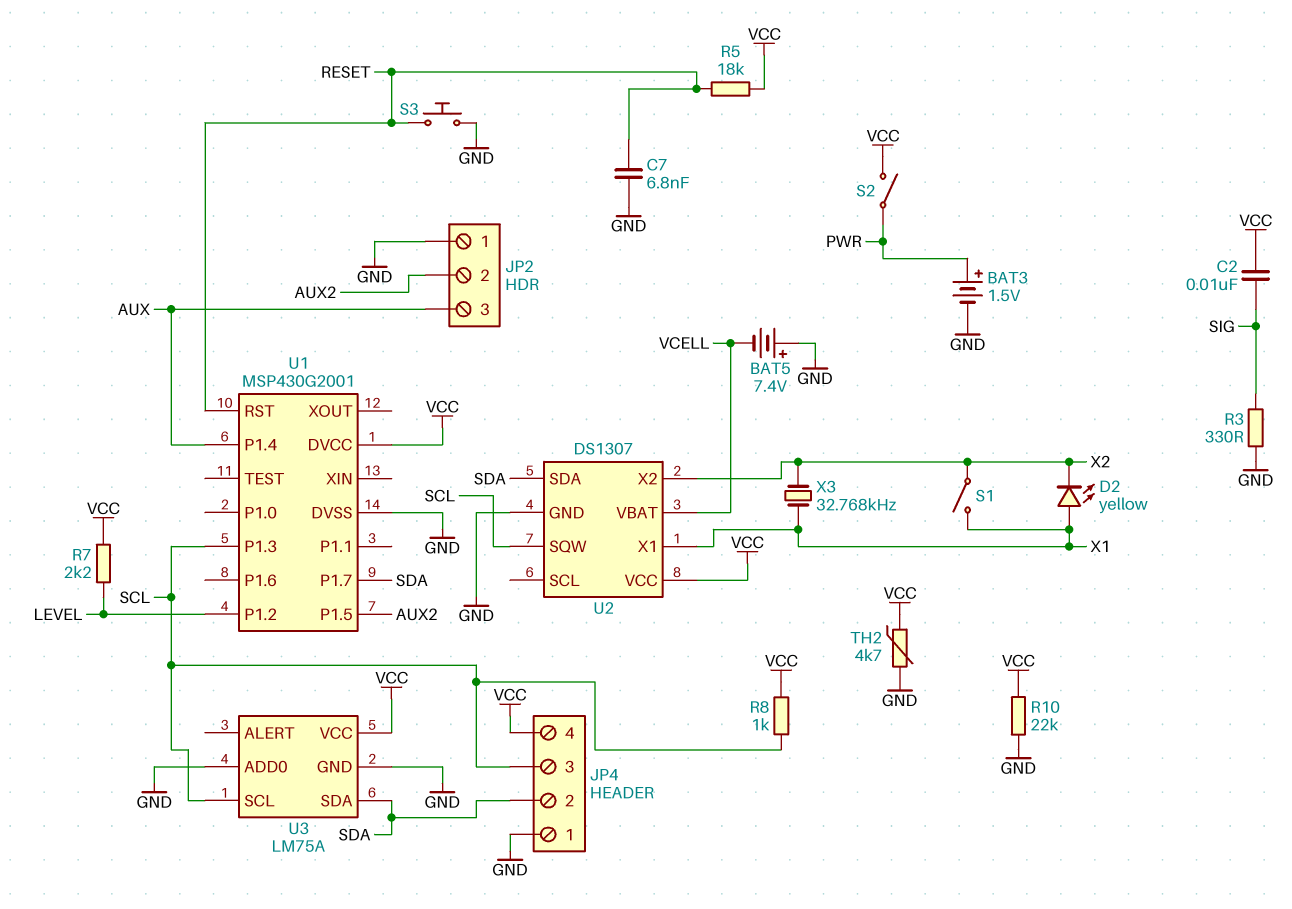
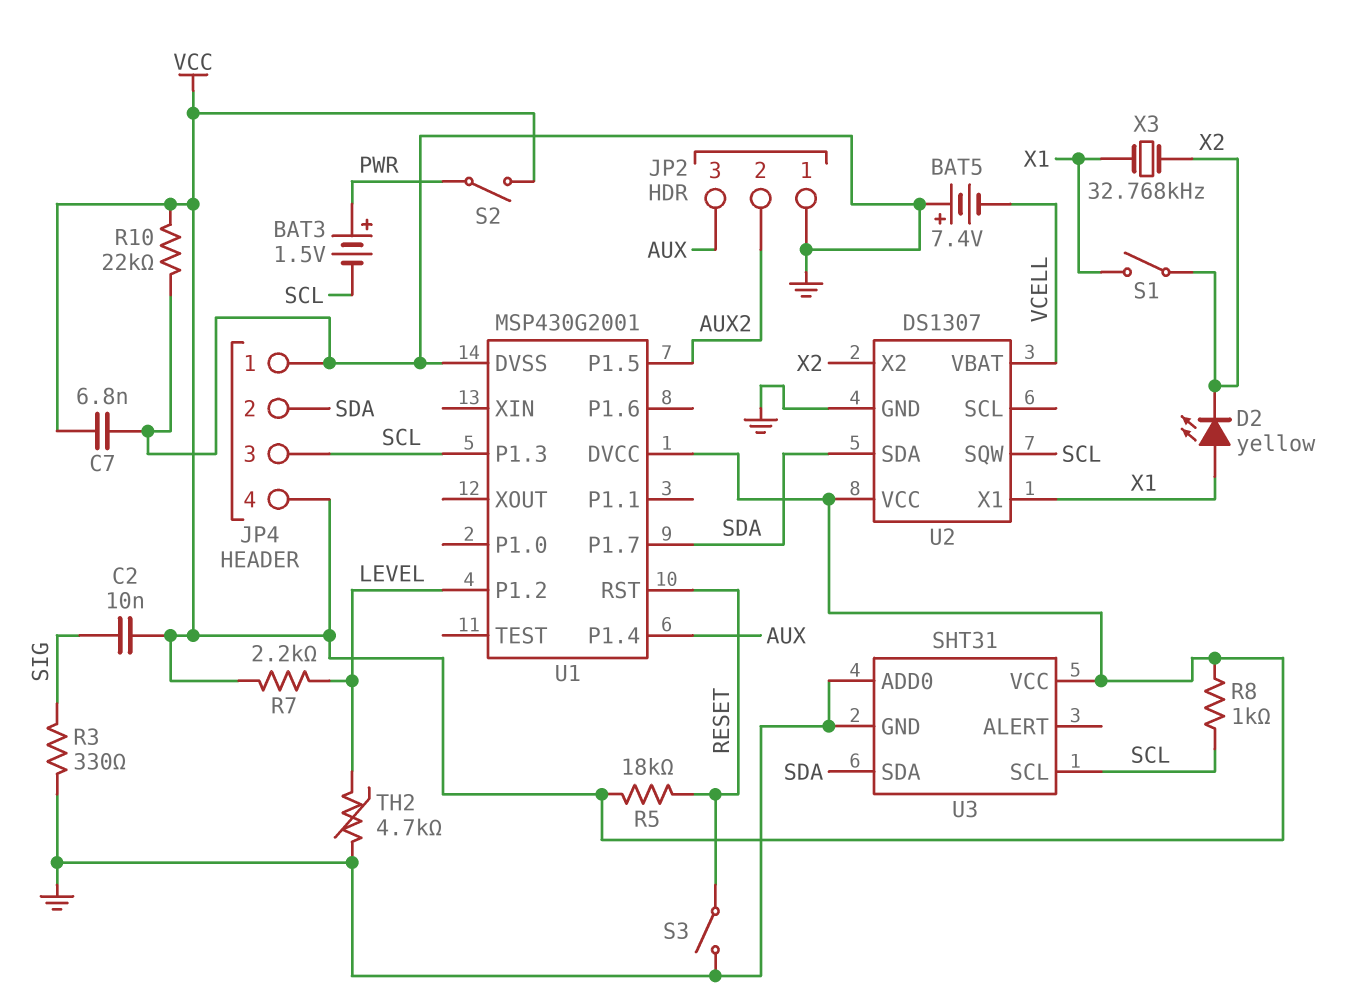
BAT3: 1.5V (plus PWR, minus GND) -> 1.5V (plus PWR, minus SCL)
C7: 6.8nF (GND, RESET) -> 6.8nF (GND, VCC)
S3: button (GND, RESET) -> switch (GND, RESET)
TH2: 4.7k (GND, VCC) -> 4.7k (GND, LEVEL)
U3: LM75A -> SHT31

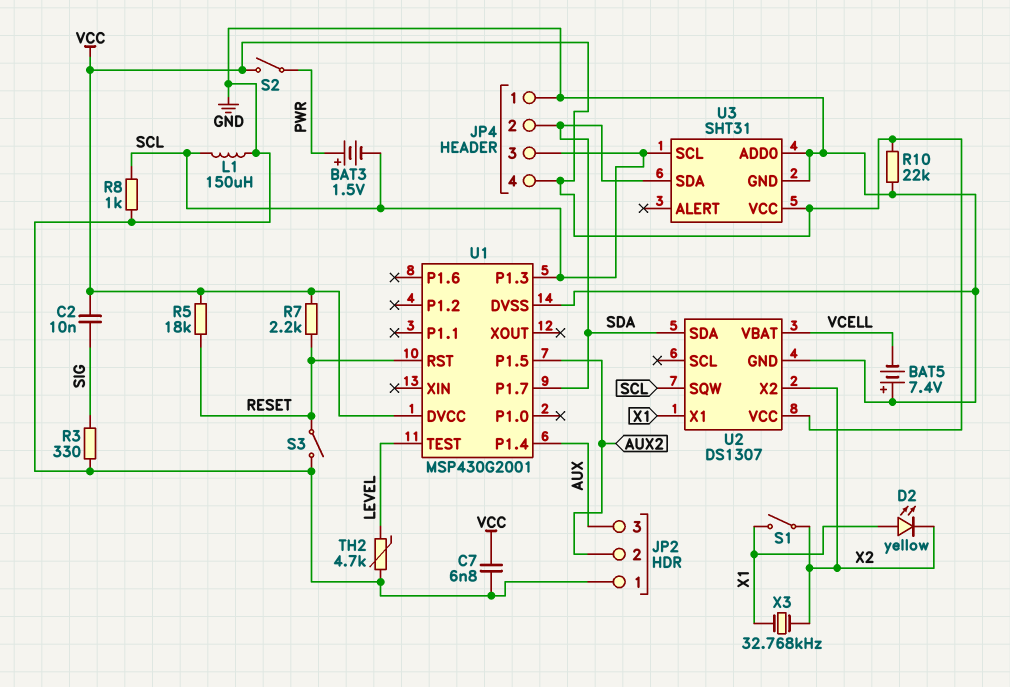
L1: none -> 150uH (GND, SCL)
R7: 2.2k (LEVEL, VCC) -> 2.2k (RESET, VCC)
R8: 1k (SCL, VCC) -> 1k (GND, SCL)
U1 pin P1.2: LEVEL -> none
U1 pin TEST: none -> LEVEL

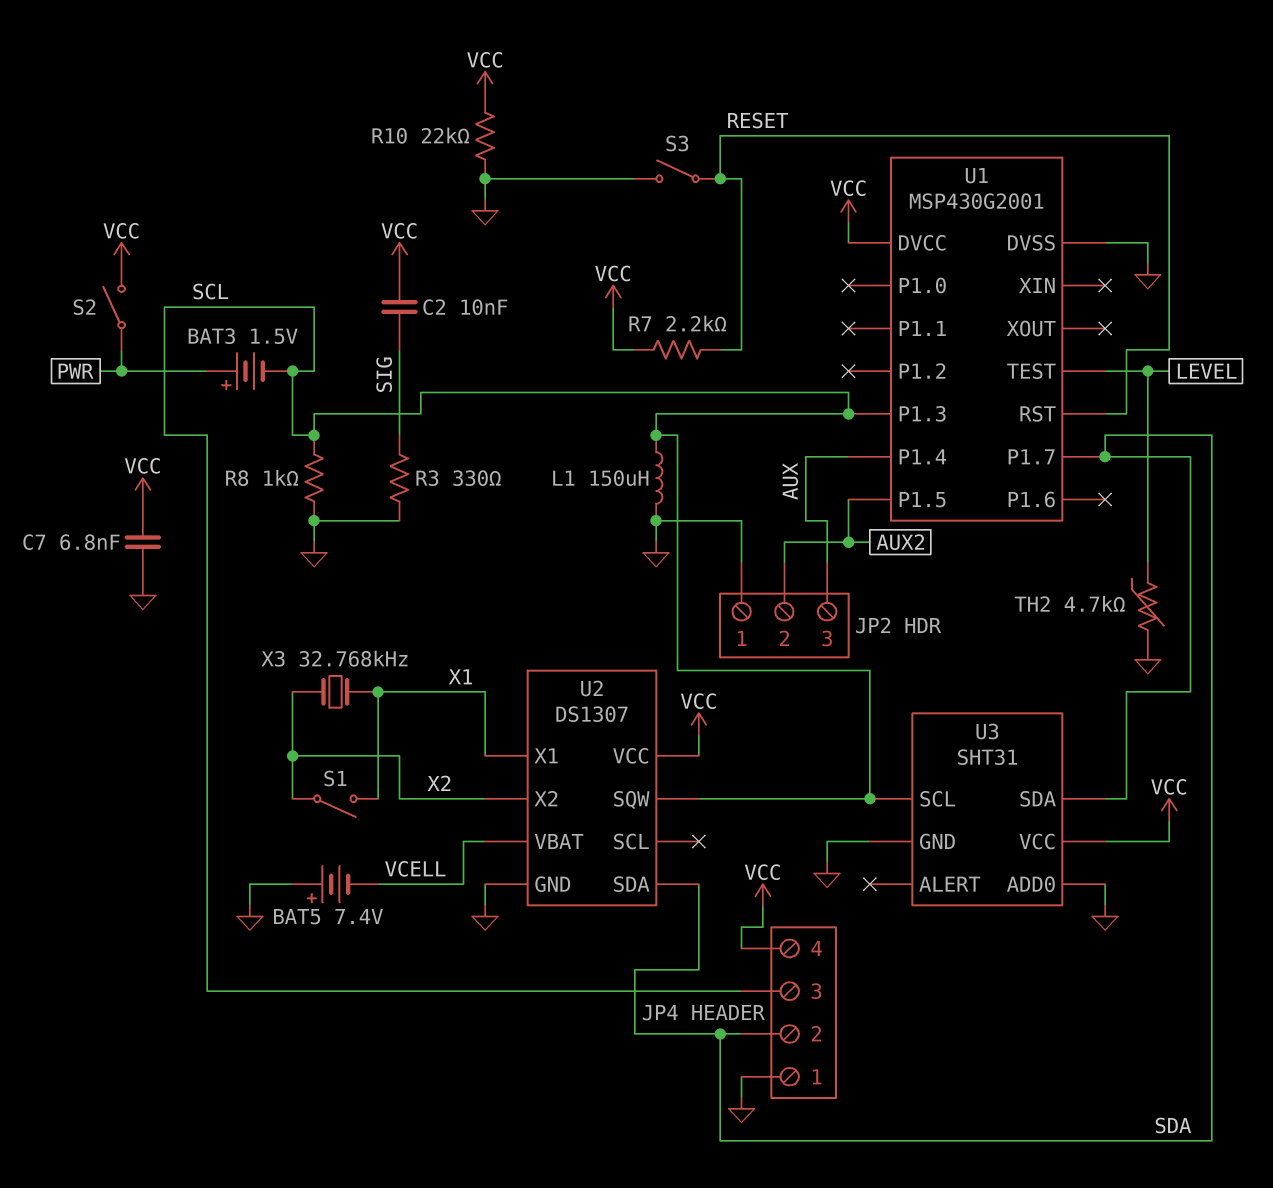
D2: LED yellow (A X1, K X2) -> none
R5: 18k (RESET, VCC) -> none

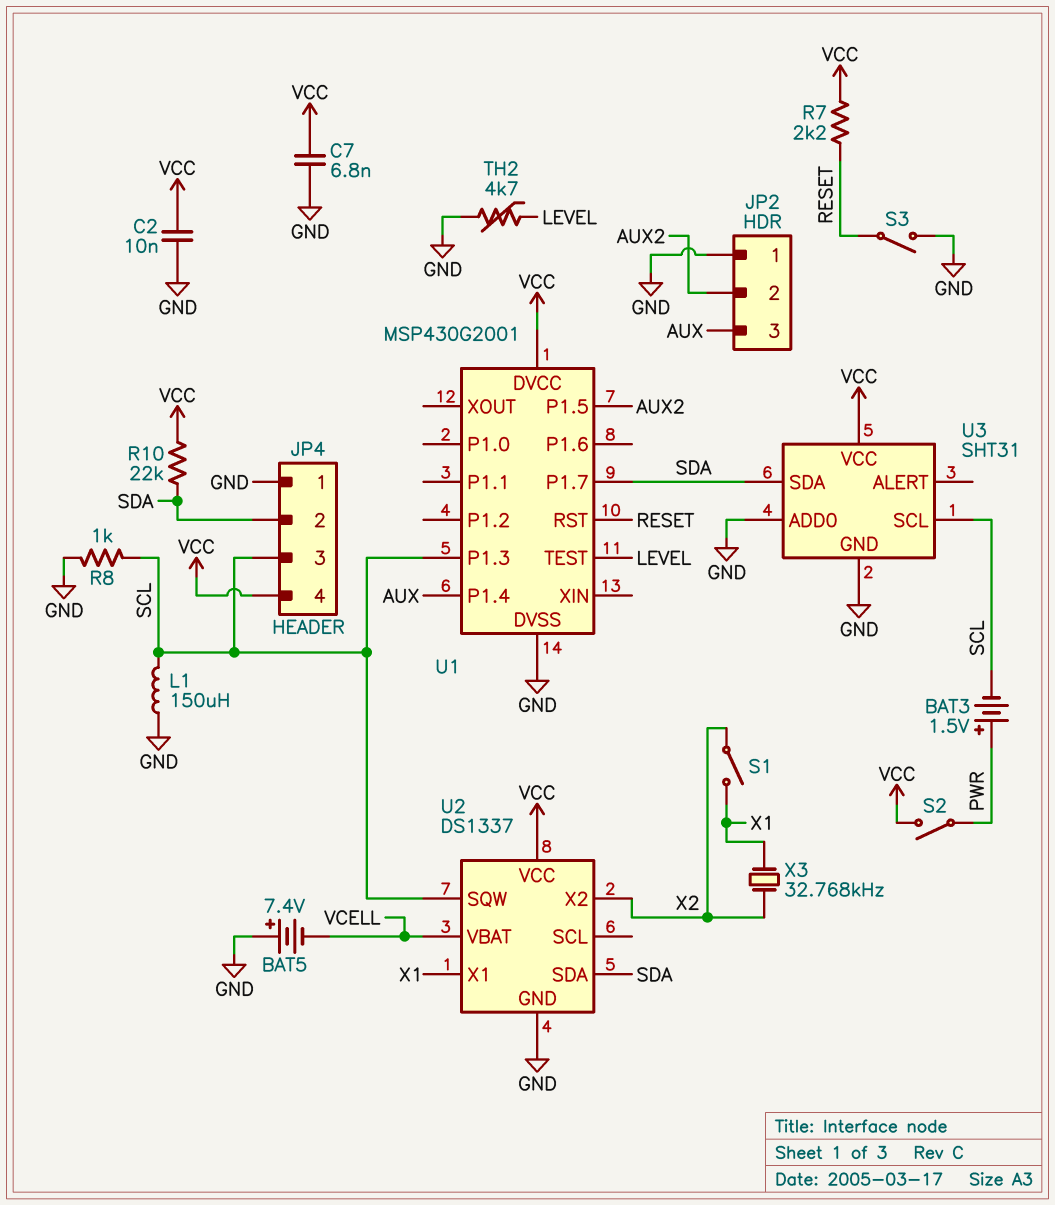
C2: 10nF (SIG, VCC) -> 10nF (GND, VCC)
R3: 330 (GND, SIG) -> none
R10: 22k (GND, VCC) -> 22k (SDA, VCC)
U2: DS1307 -> DS1337

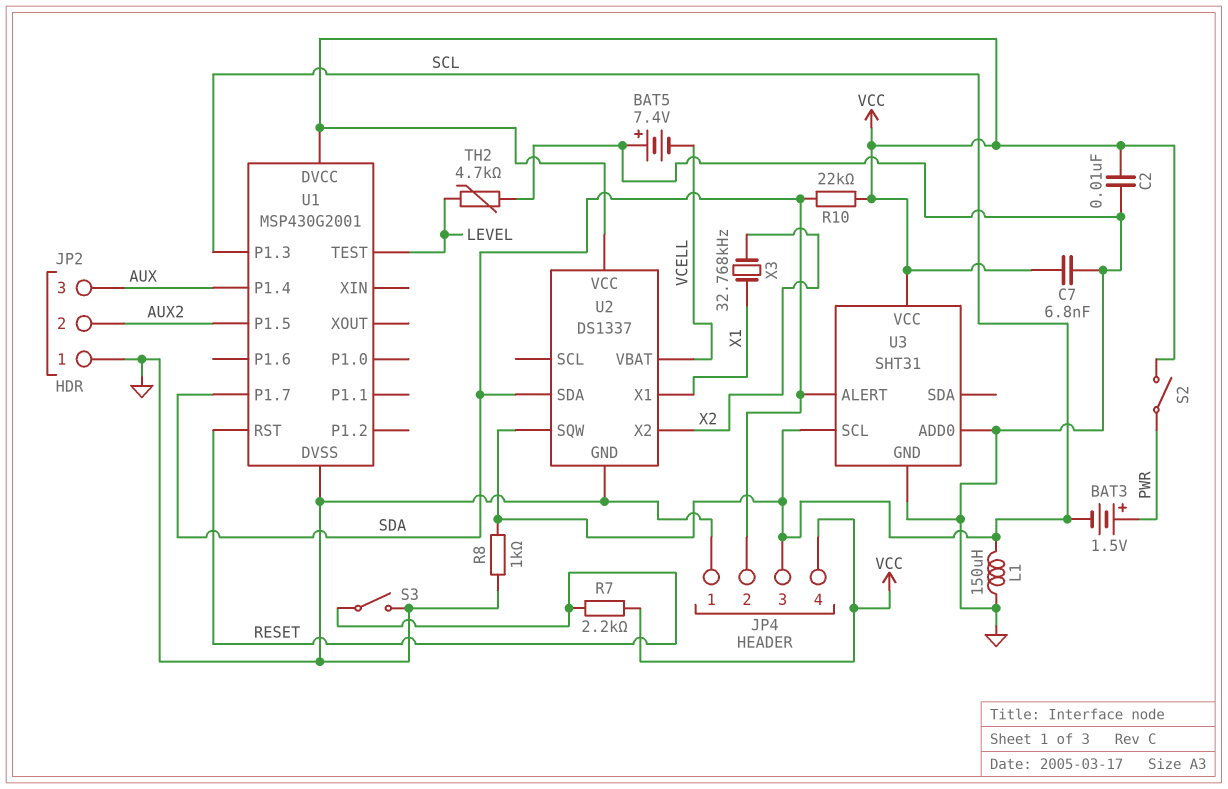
S1: switch (X1, X2) -> none
U3 pin ALERT: none -> SDA
U3 pin SDA: SDA -> none

